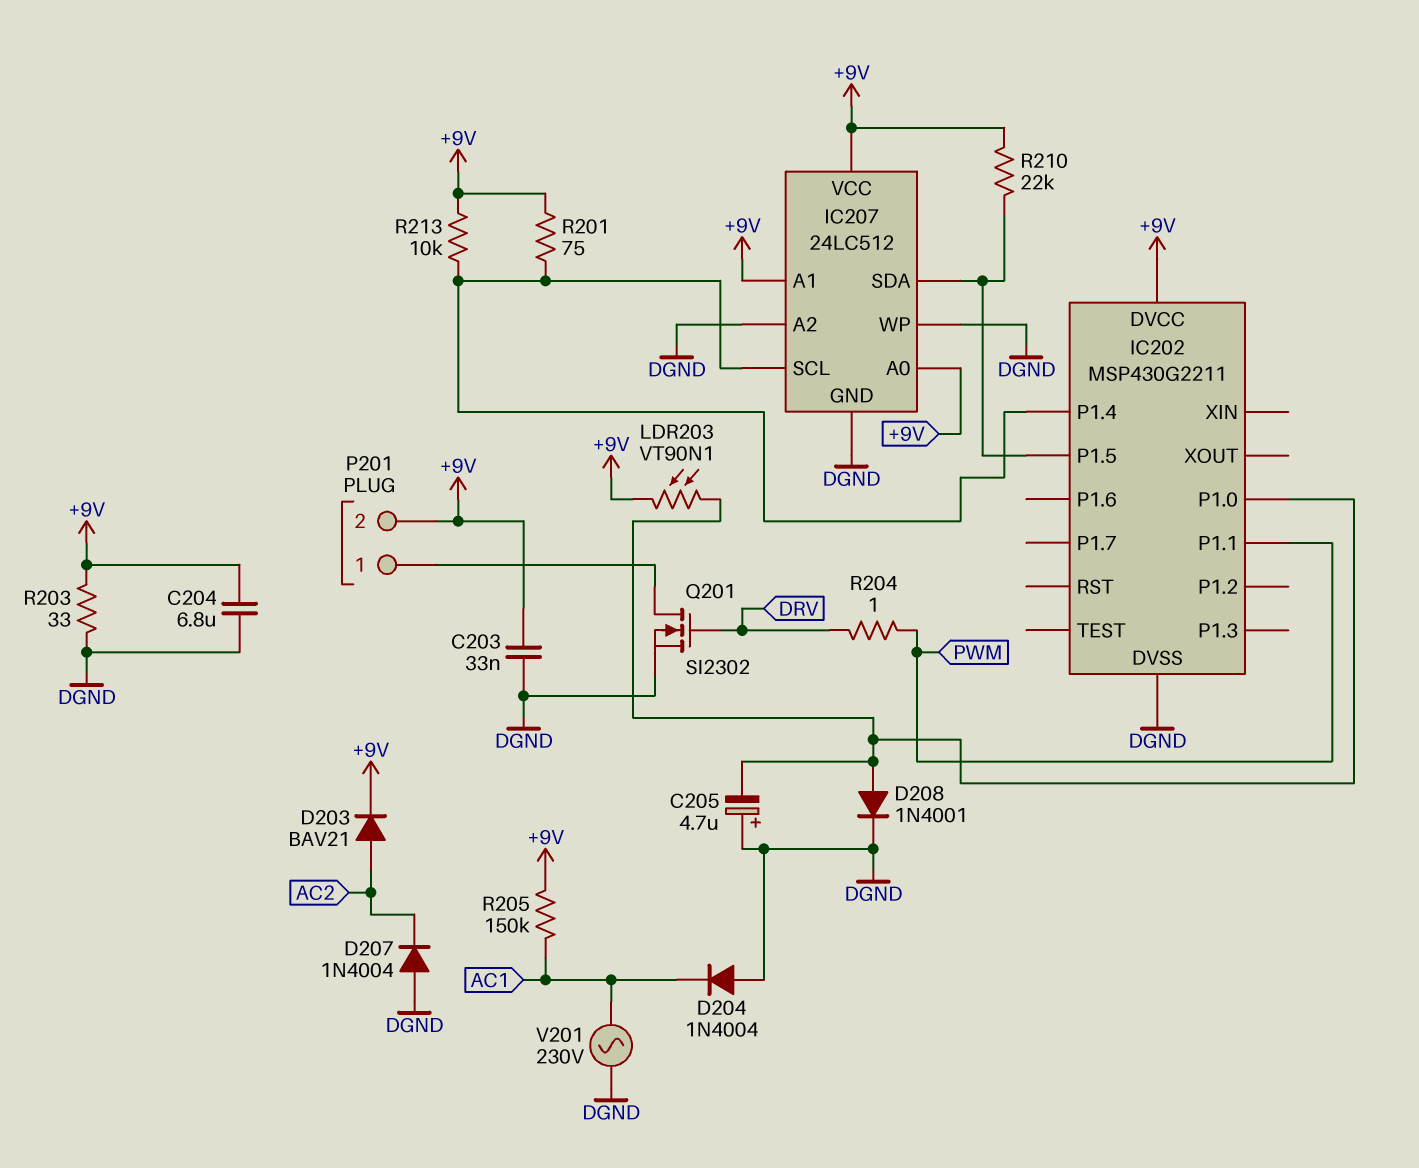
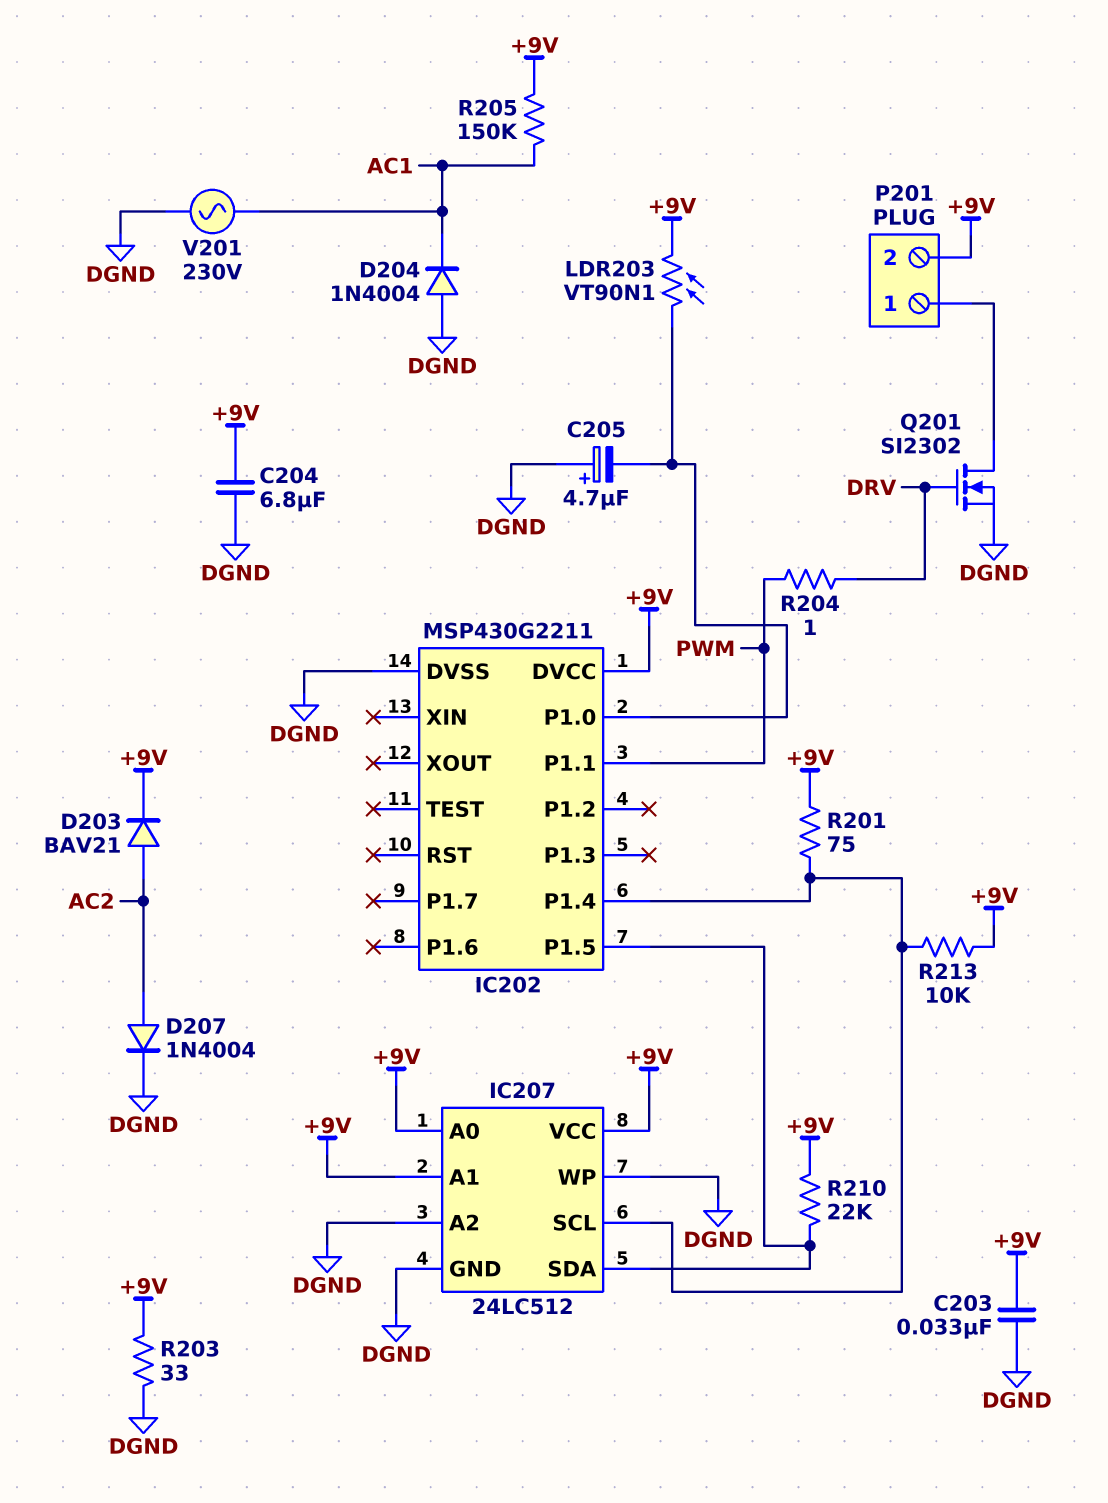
D207: diode 1N4004 (A DGND, K AC2) -> diode 1N4004 (A AC2, K DGND)
D208: diode 1N4001 (A IC202/P1.0, K DGND) -> none

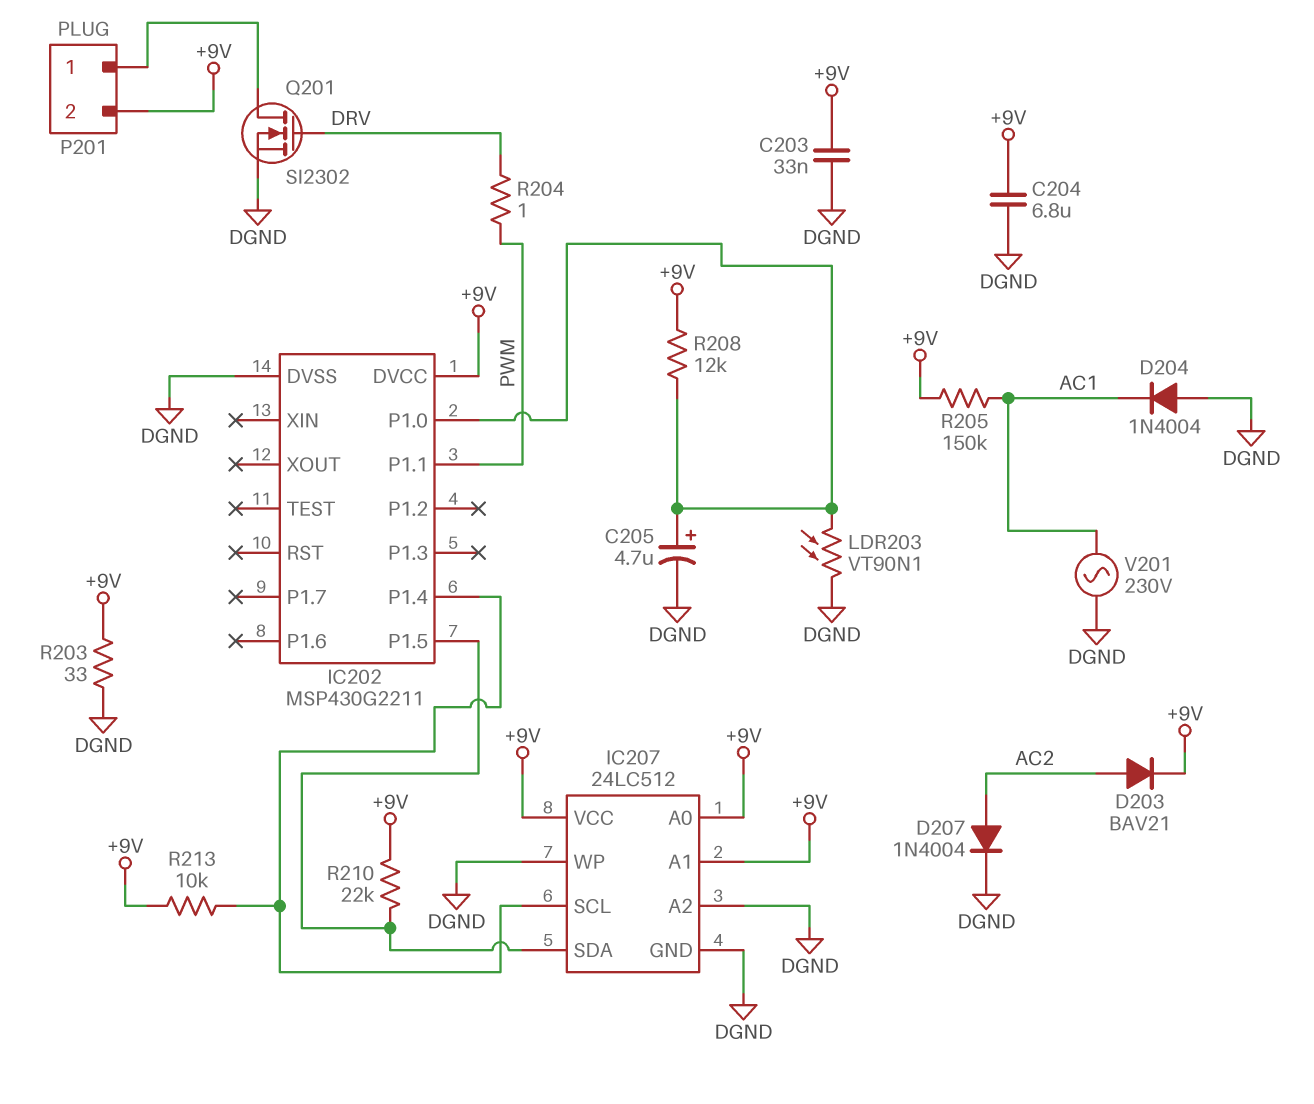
C205: 4.7uF (plus DGND, minus IC202/P1.0) -> 4.7uF (plus IC202/P1.0, minus DGND)
LDR203: VT90N1 (+9V, IC202/P1.0) -> VT90N1 (DGND, IC202/P1.0)
R201: 75 (+9V, IC202/P1.4) -> none
R208: none -> 12k (+9V, IC202/P1.0)

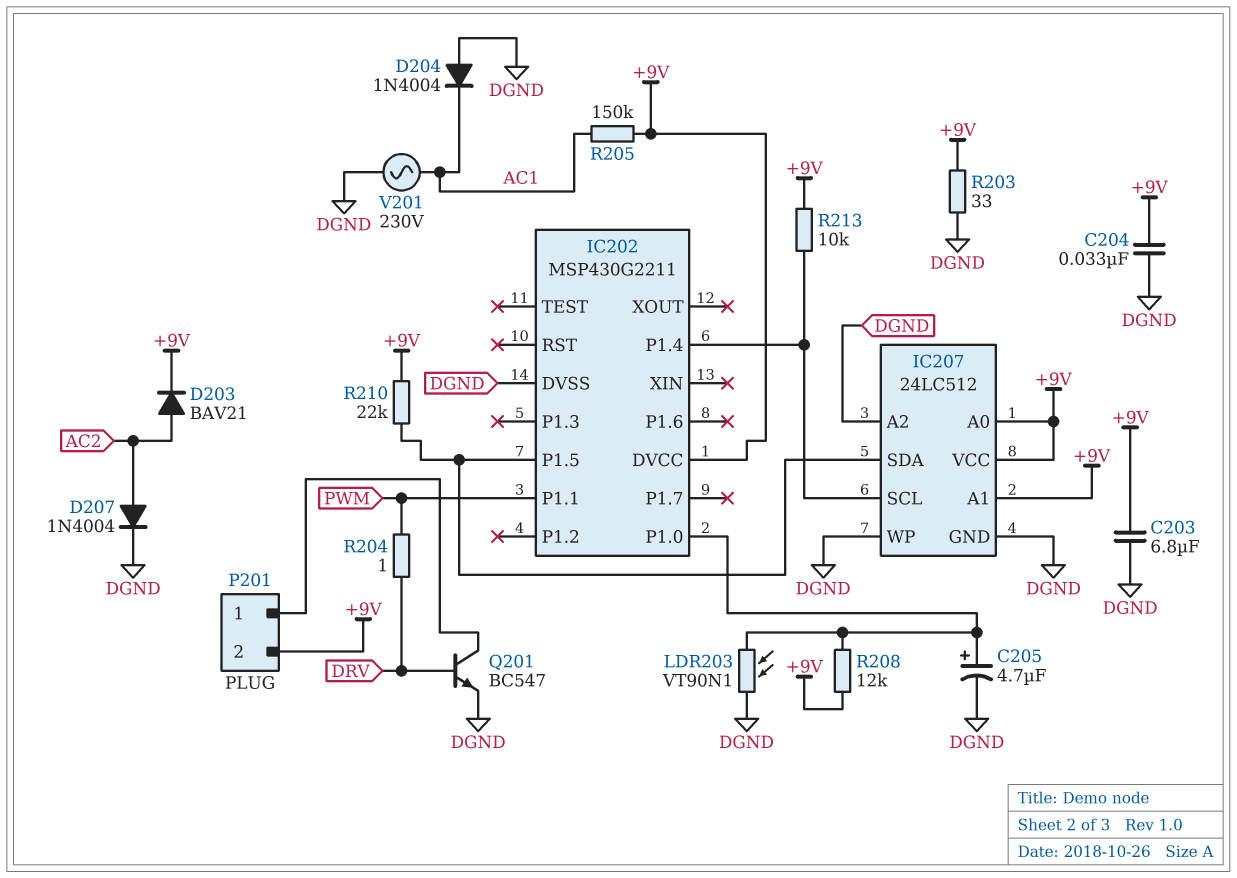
C203: 33nF (+9V, DGND) -> 6.8uF (+9V, DGND)
C204: 6.8uF (+9V, DGND) -> 33nF (+9V, DGND)
Q201: NMOS SI2302 (G DRV, D P201/1, S DGND) -> NPN BC547 (B DRV, C P201/1, E DGND)

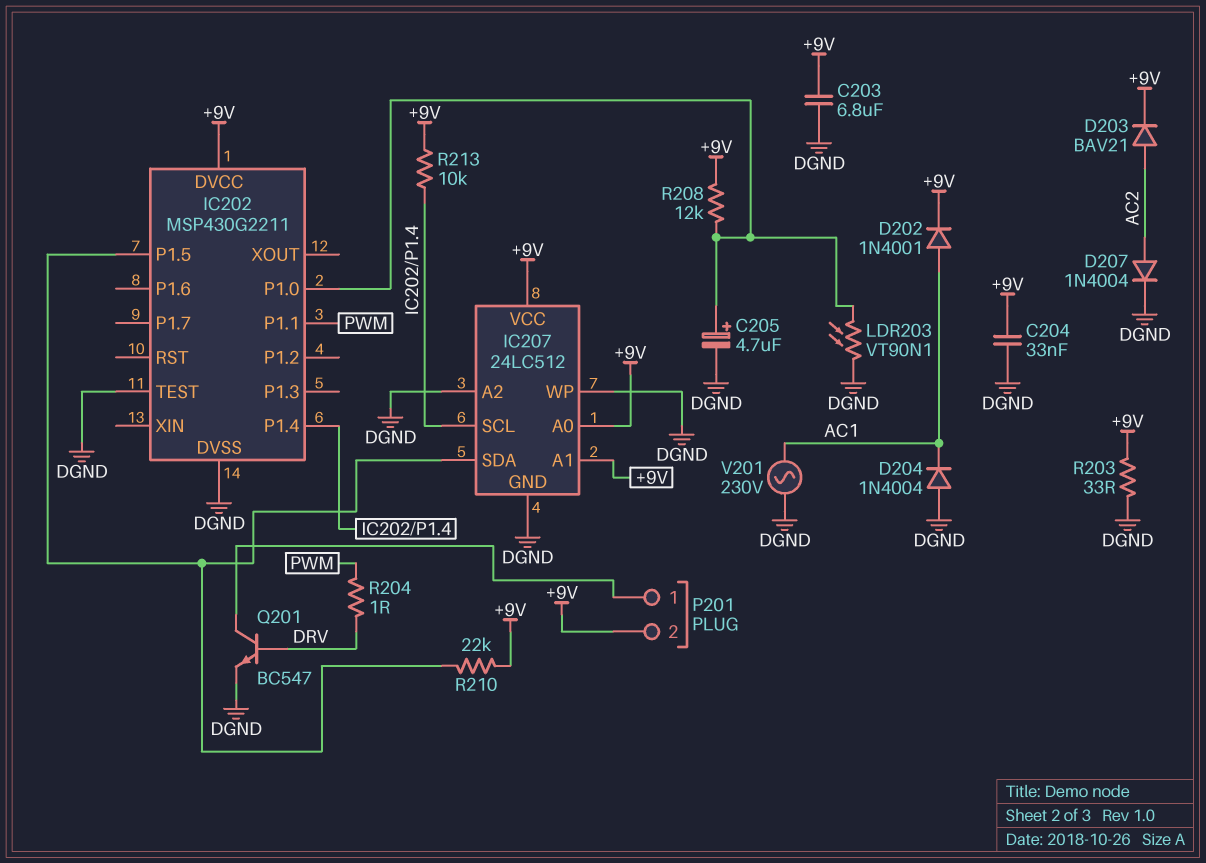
D202: none -> diode 1N4001 (A AC1, K +9V)
IC202 pin TEST: none -> DGND
R205: 150k (+9V, AC1) -> none

